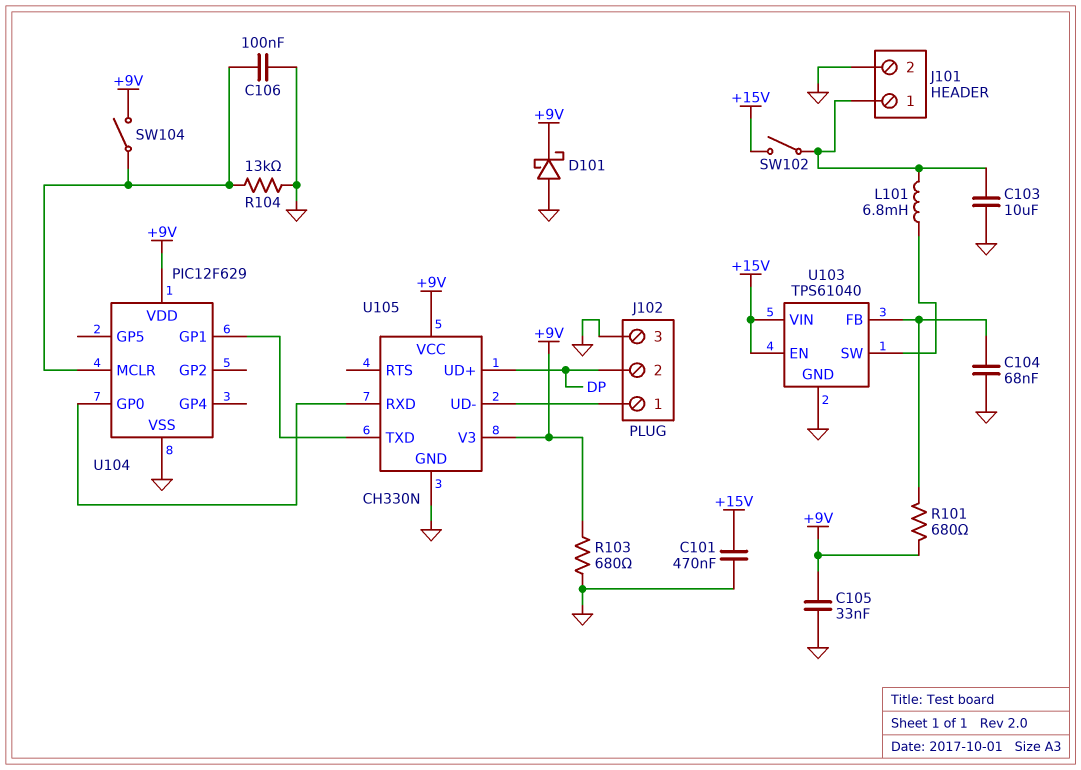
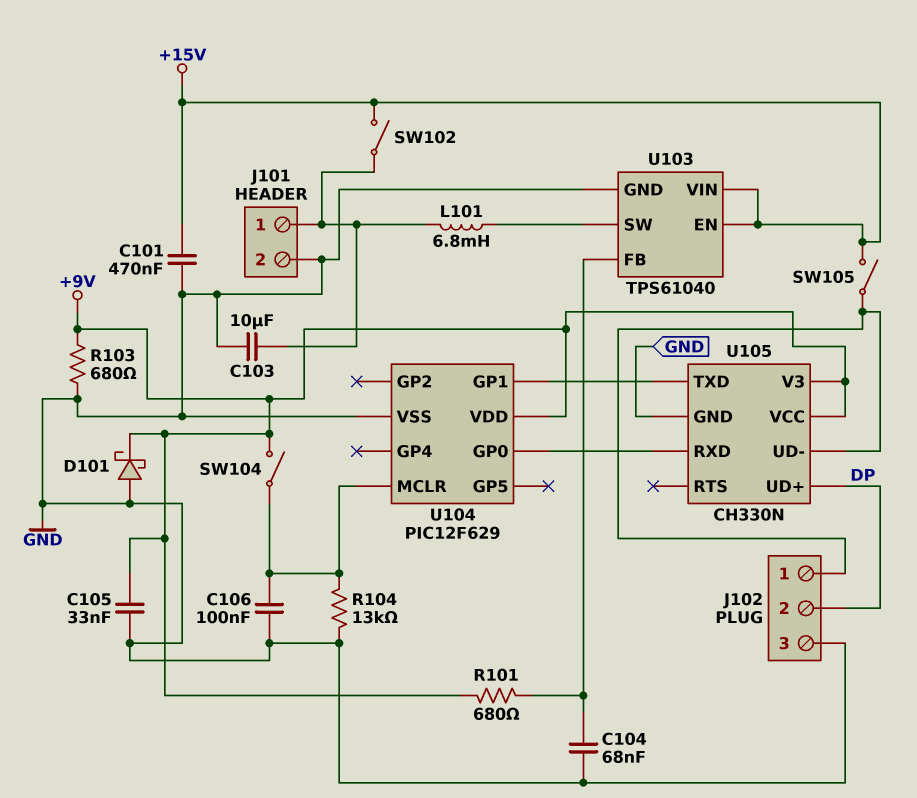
SW105: none -> switch (+15V, J102/1)

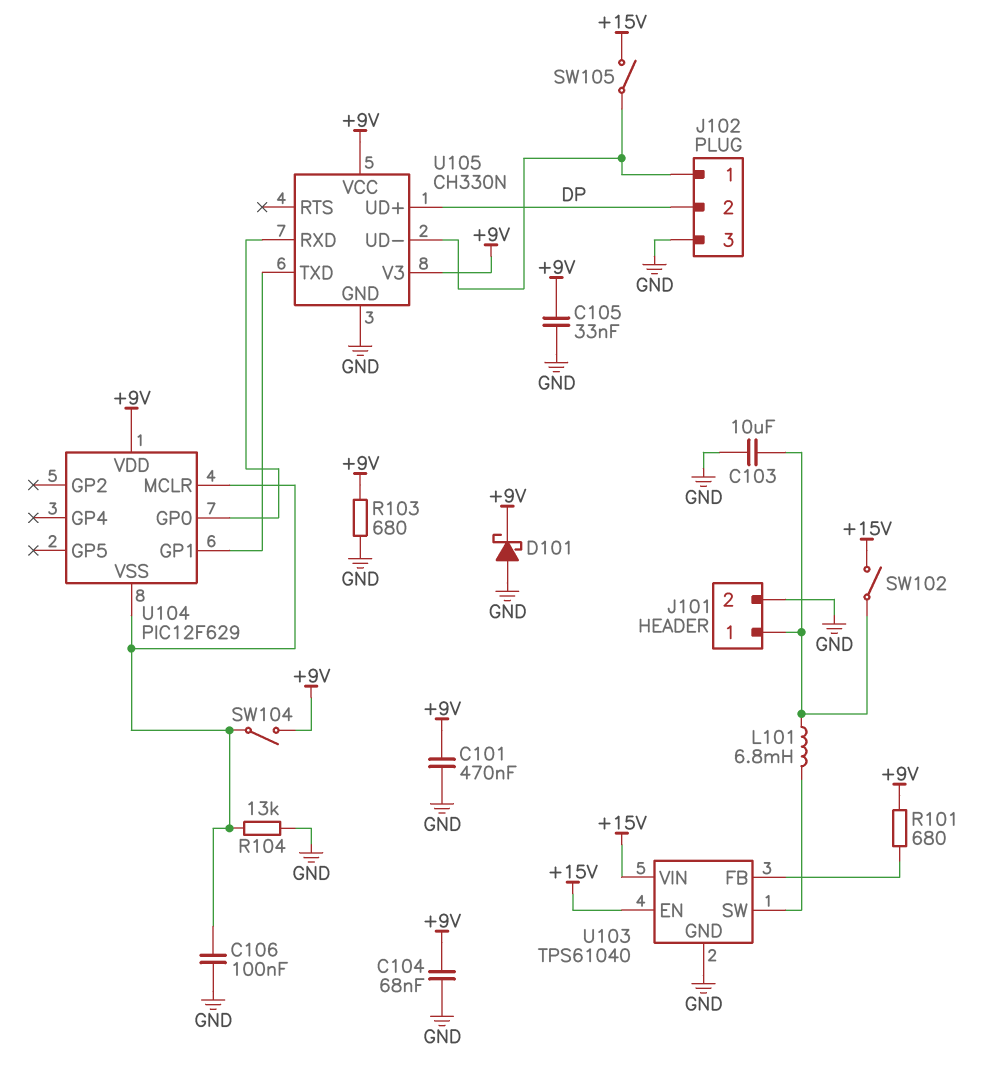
C101: 470nF (+15V, GND) -> 470nF (+9V, GND)
C104: 68nF (GND, U103/FB) -> 68nF (+9V, GND)
U104 pin VSS: GND -> U104/MCLR

